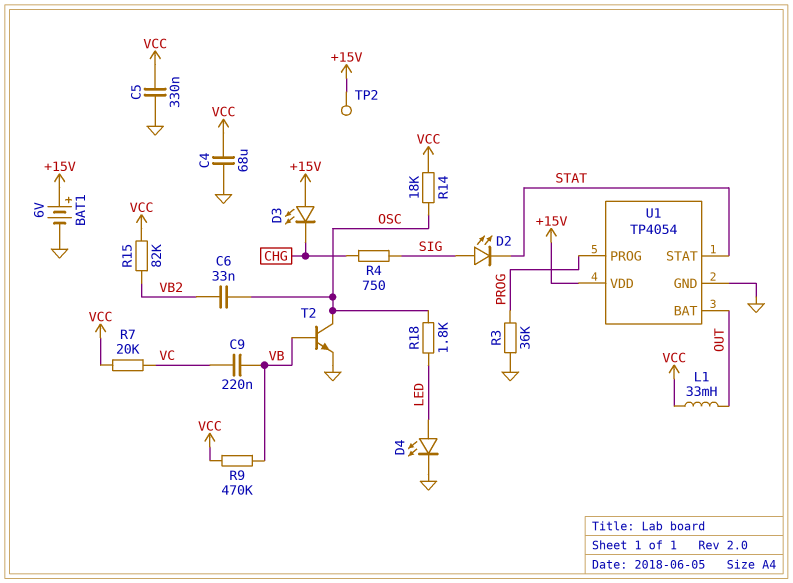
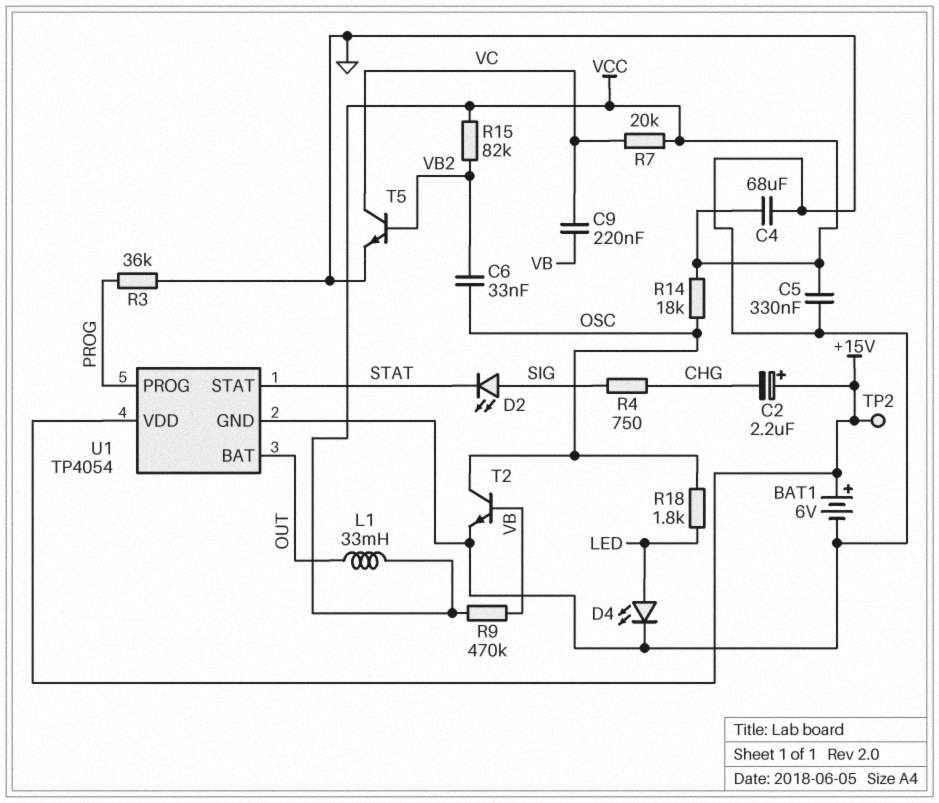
C2: none -> 2.2uF (plus +15V, minus CHG)
D3: LED (A +15V, K CHG) -> none
T5: none -> NPN (B VB2, C VC, E GND)

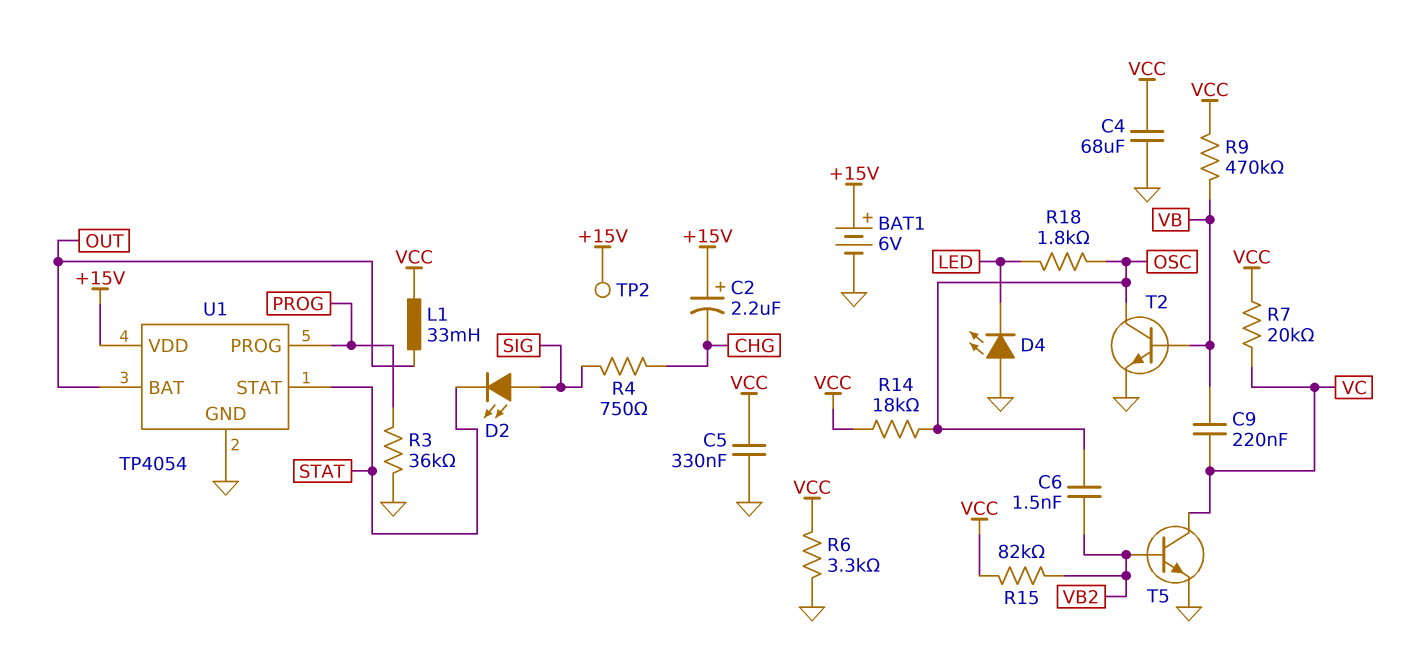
C6: 33nF (OSC, VB2) -> 1.5nF (OSC, VB2)
D4: LED (A LED, K GND) -> LED (A GND, K LED)
R6: none -> 3.3k (GND, VCC)

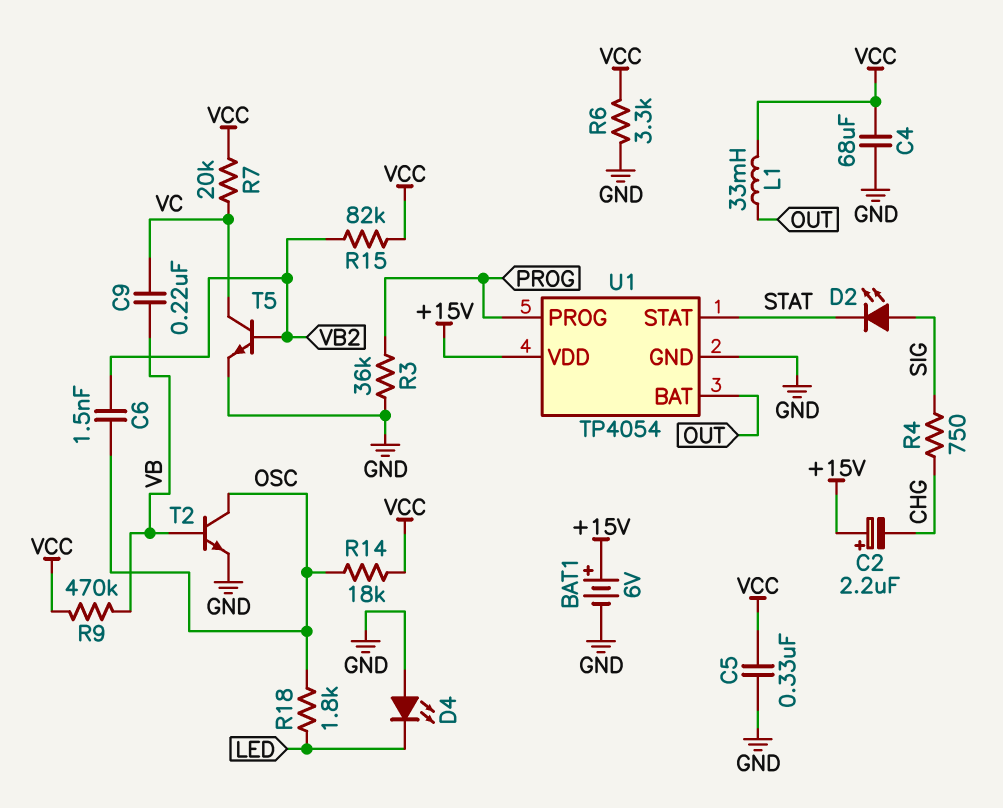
TP2: test point (+15V) -> none

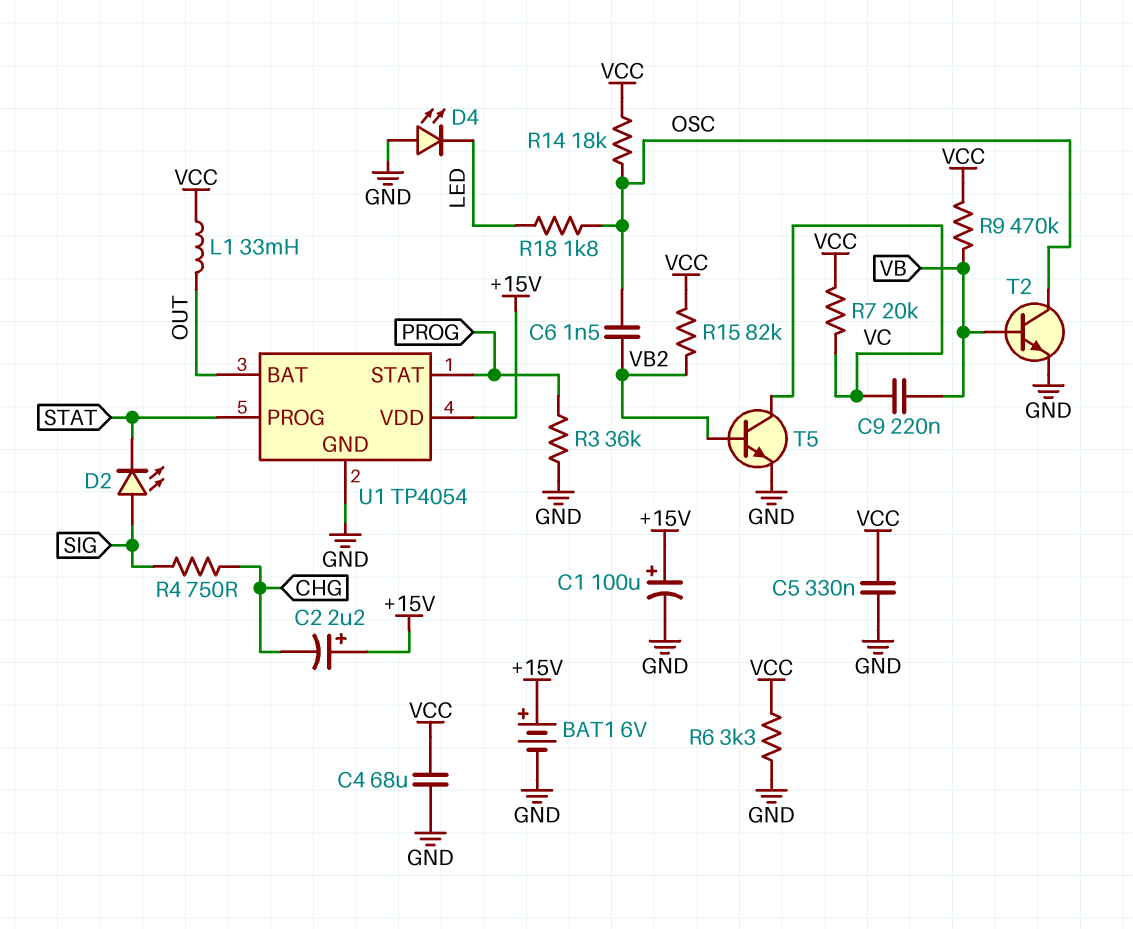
C1: none -> 100uF (plus +15V, minus GND)
U1 pin PROG: PROG -> STAT
U1 pin STAT: STAT -> PROG

